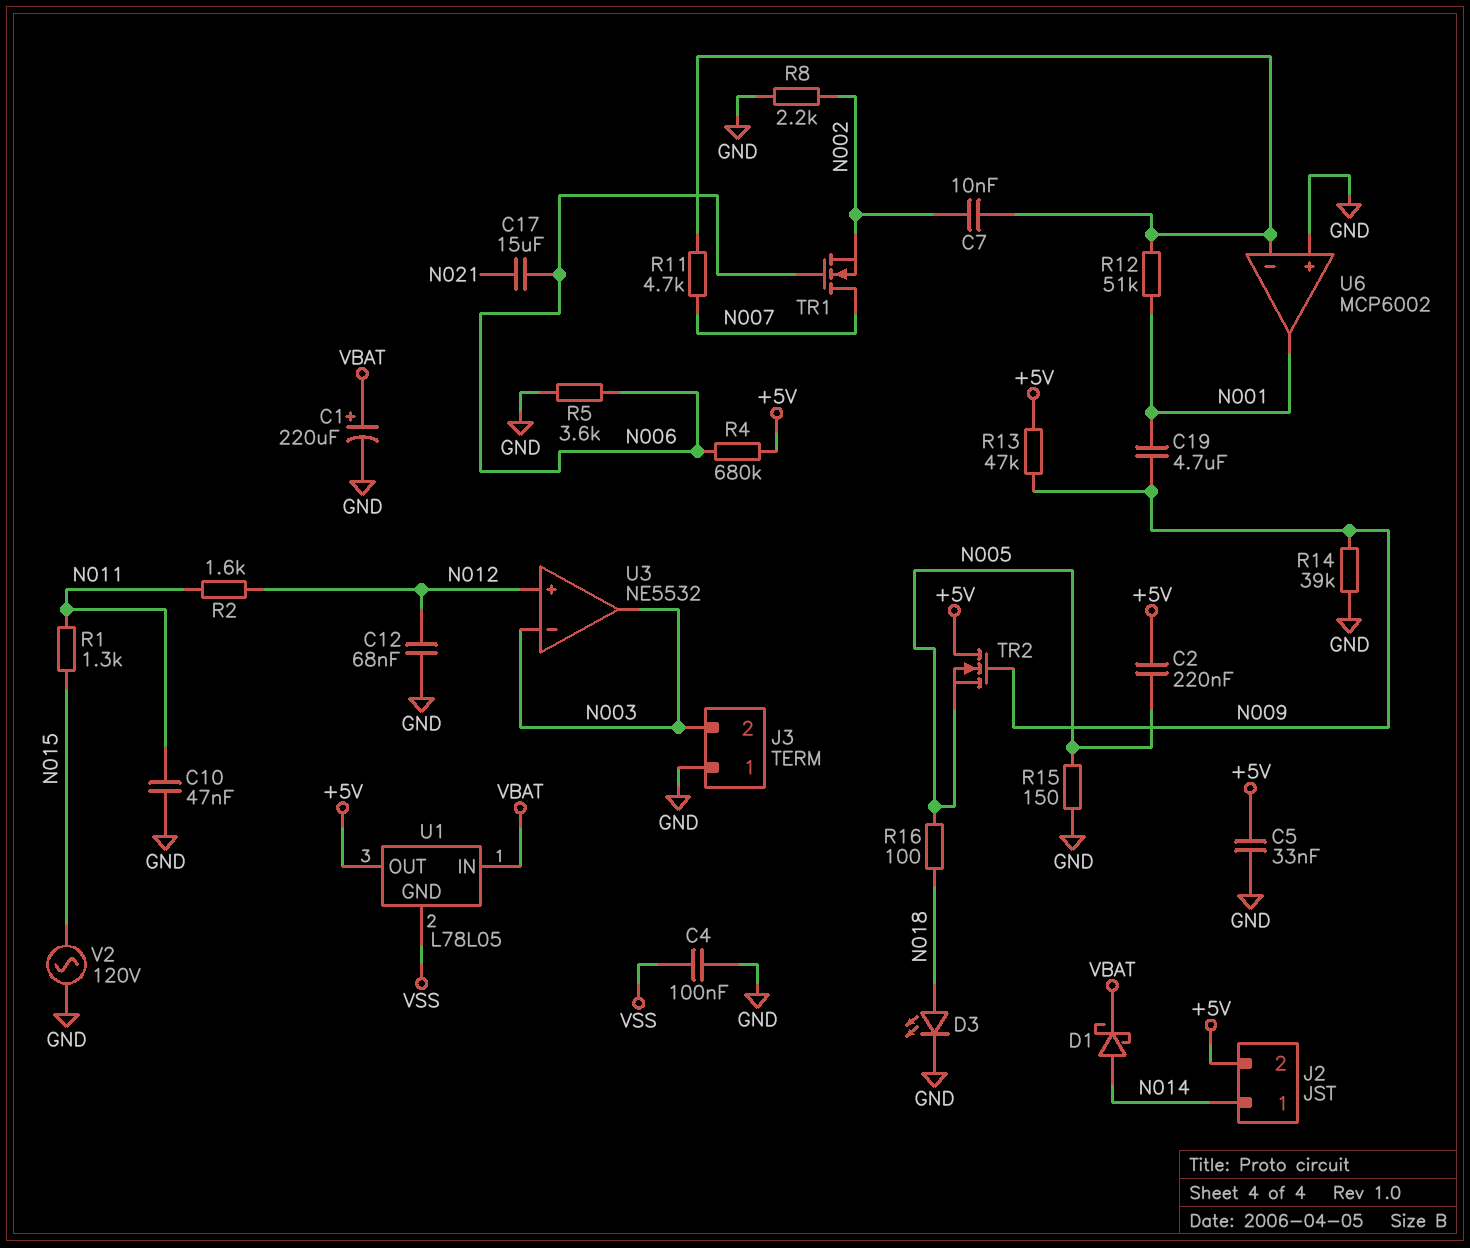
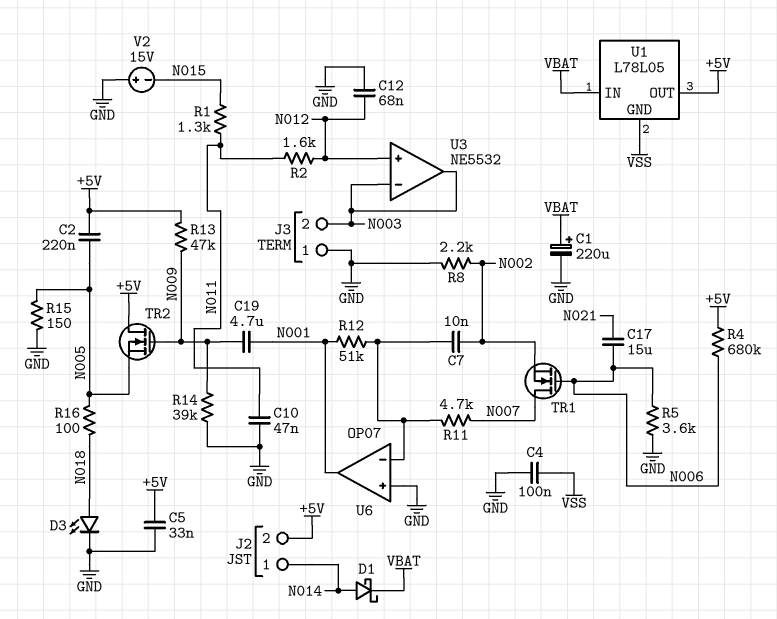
U6: MCP6002 -> OP07
V2: AC 120V (GND, N015) -> 15V (plus GND, minus N015)

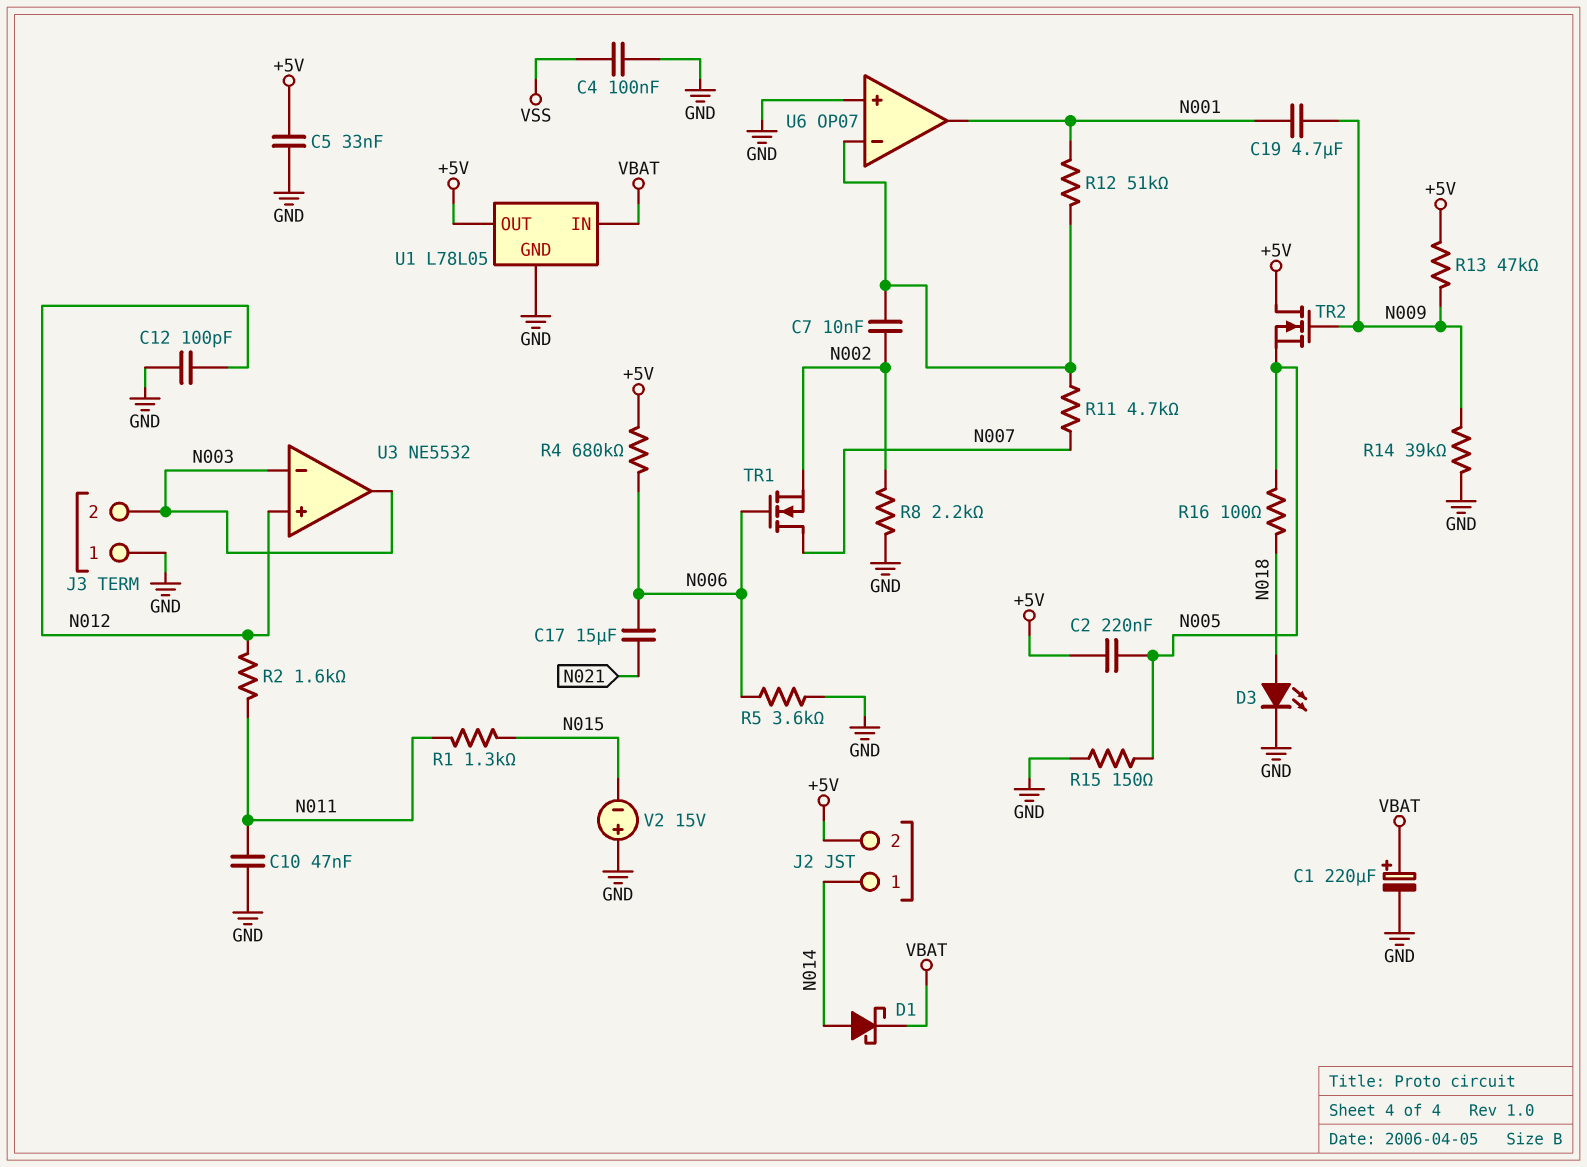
C12: 68nF (GND, N012) -> 100pF (GND, N012)
U1 pin GND: VSS -> GND

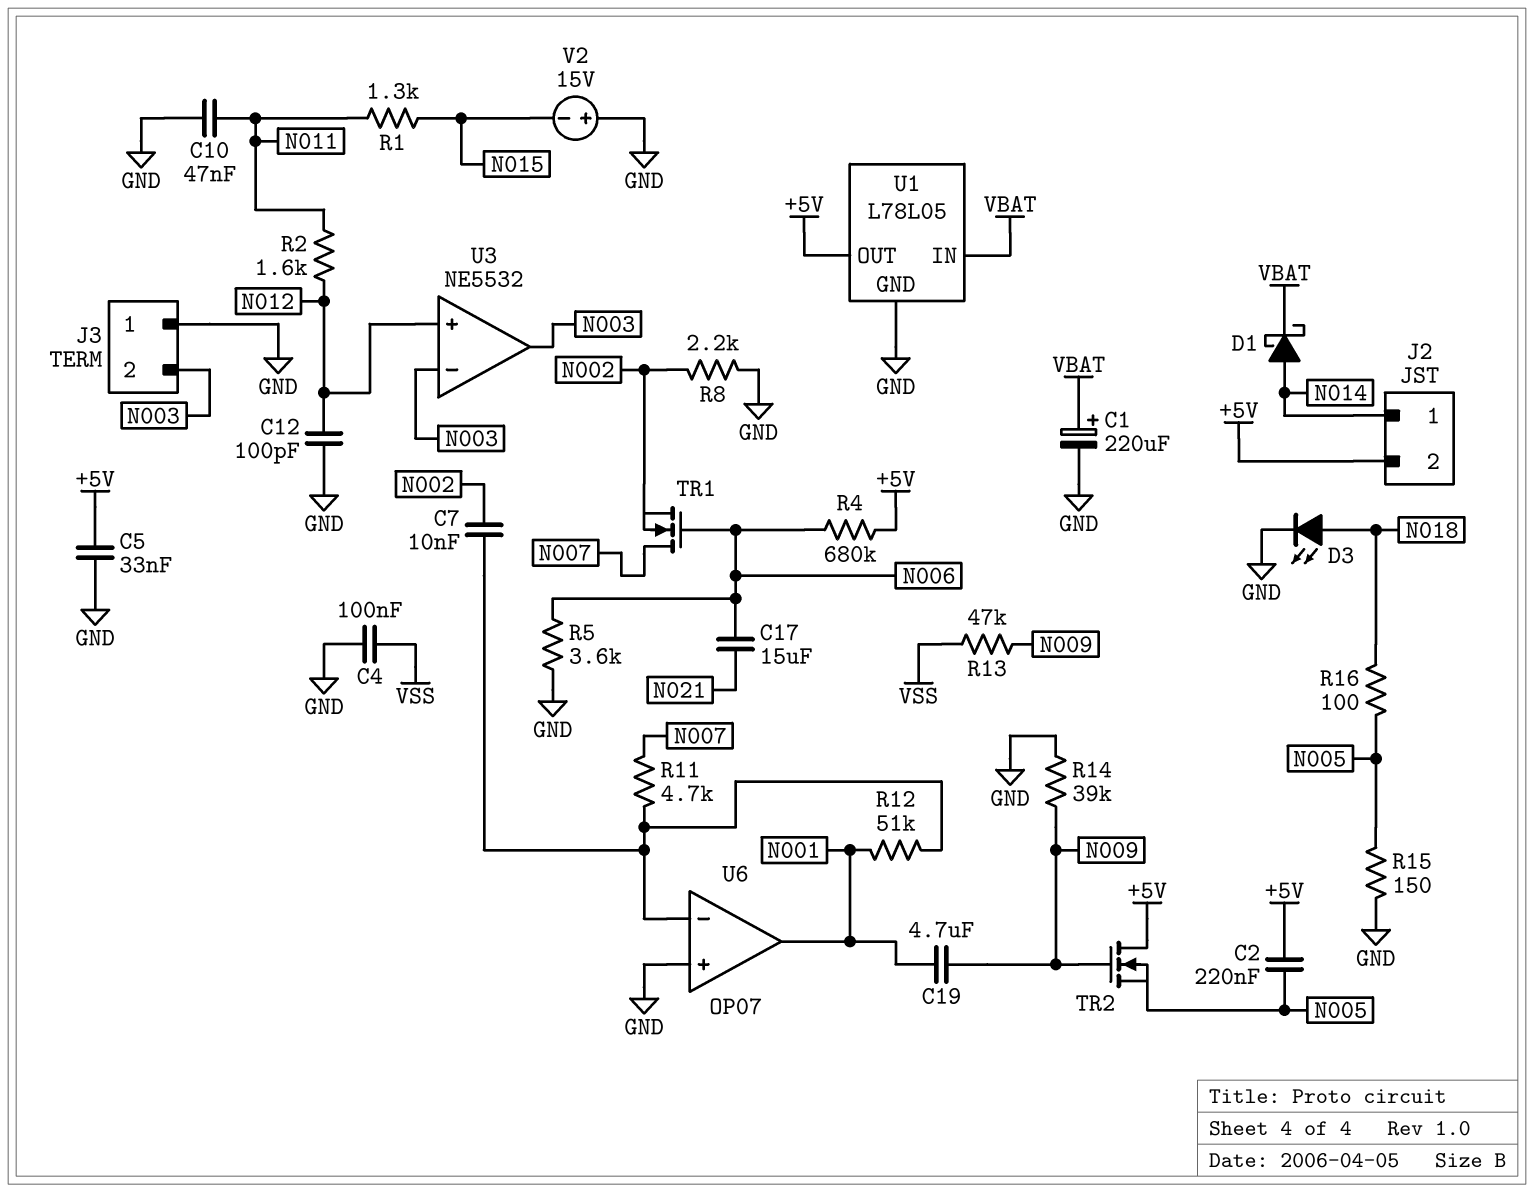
R13: 47k (+5V, N009) -> 47k (N009, VSS)

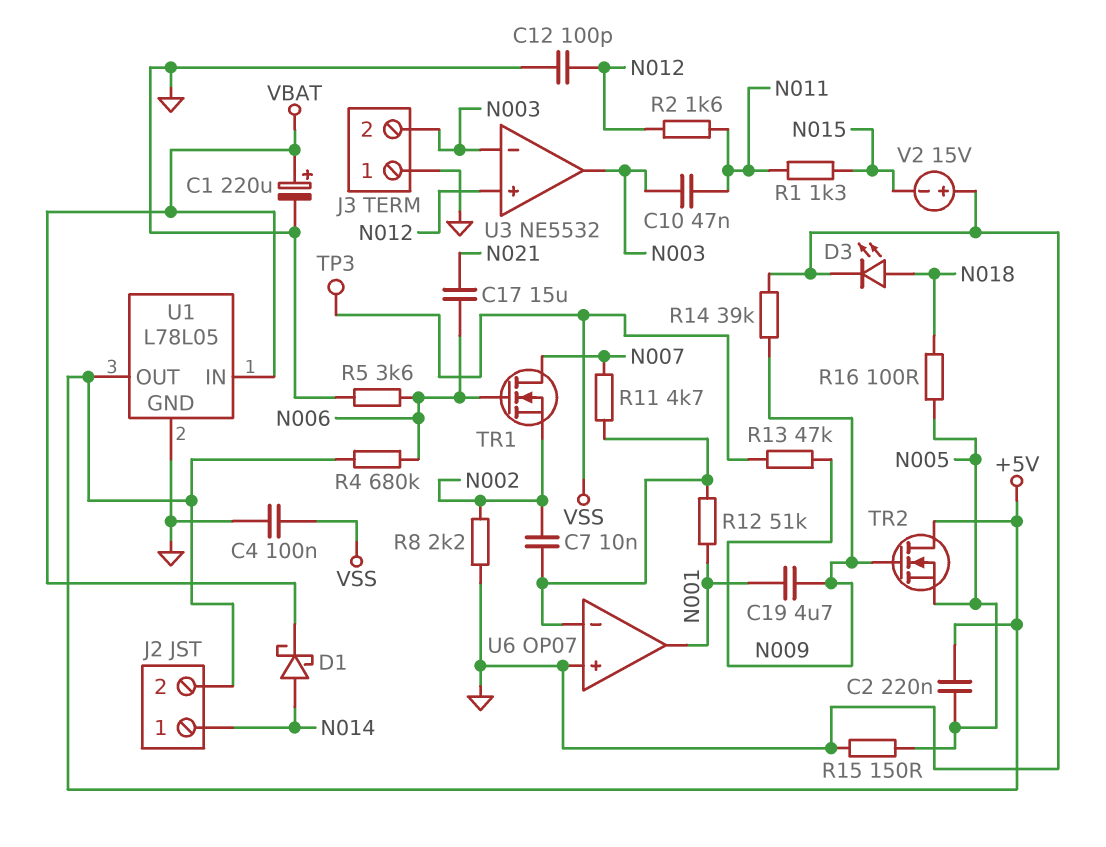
C5: 33nF (+5V, GND) -> none
C10: 47nF (GND, N011) -> 47nF (N003, N011)
TP3: none -> test point (VSS)

